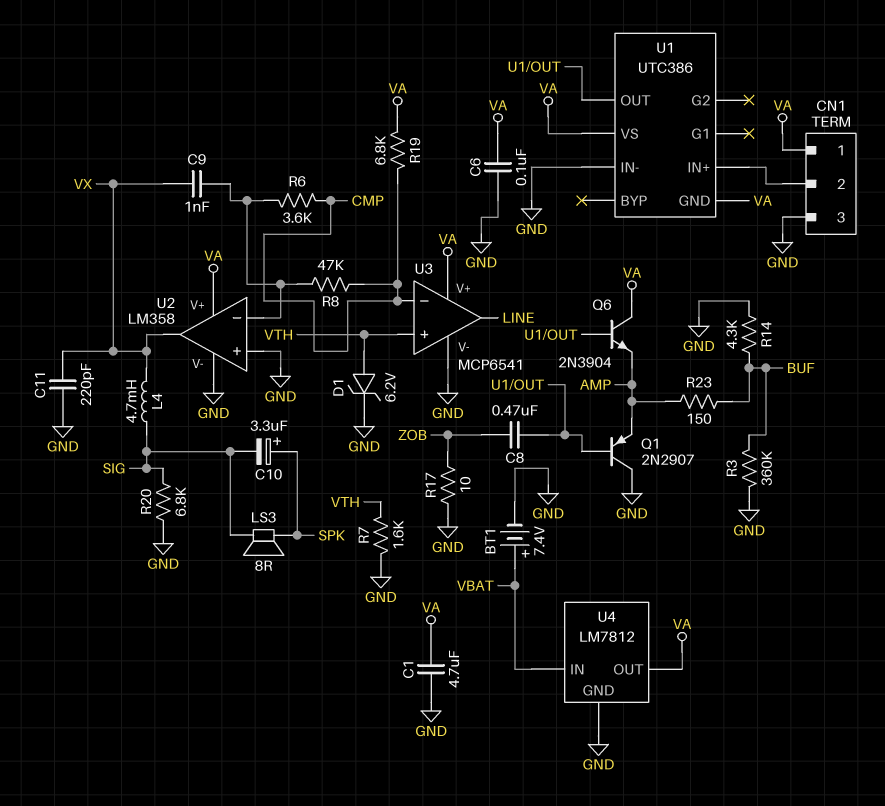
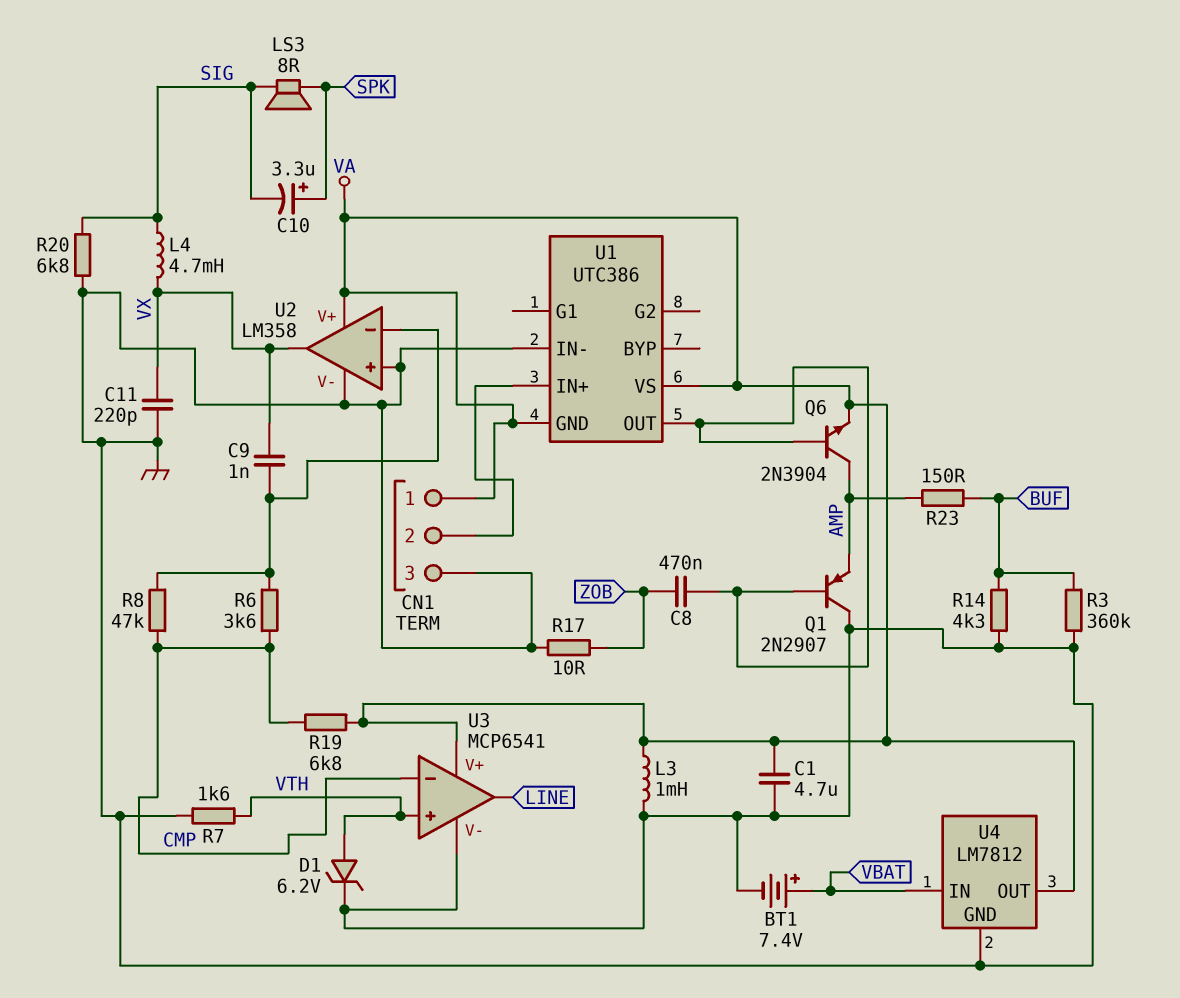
C6: 100nF (GND, VA) -> none
L3: none -> 1mH (GND, VA)
Q6: NPN 2N3904 (B U1/OUT, C VA, E AMP) -> NPN 2N3904 (B U1/OUT, C AMP, E VA)

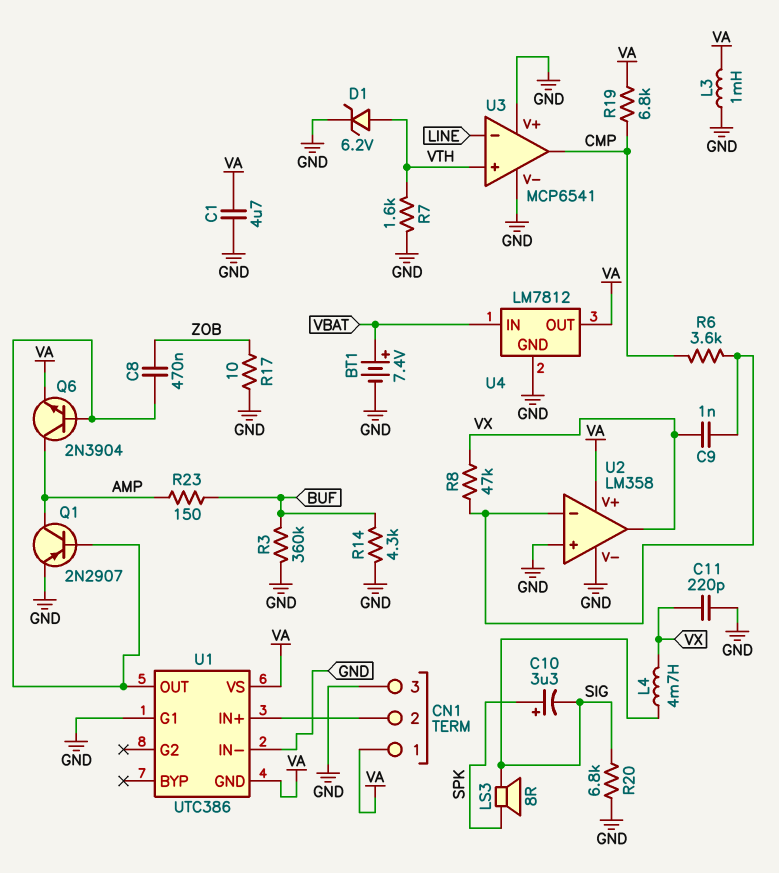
Q1: PNP 2N2907 (B U1/OUT, C GND, E AMP) -> PNP 2N2907 (B U1/OUT, C AMP, E GND)
R8: 47k (CMP, U2/in-) -> 47k (U2/in-, VX)
U1 pin G1: none -> GND
U3 pin V+: VA -> GND
U3 pin in-: CMP -> LINE
U3 pin out: LINE -> CMP

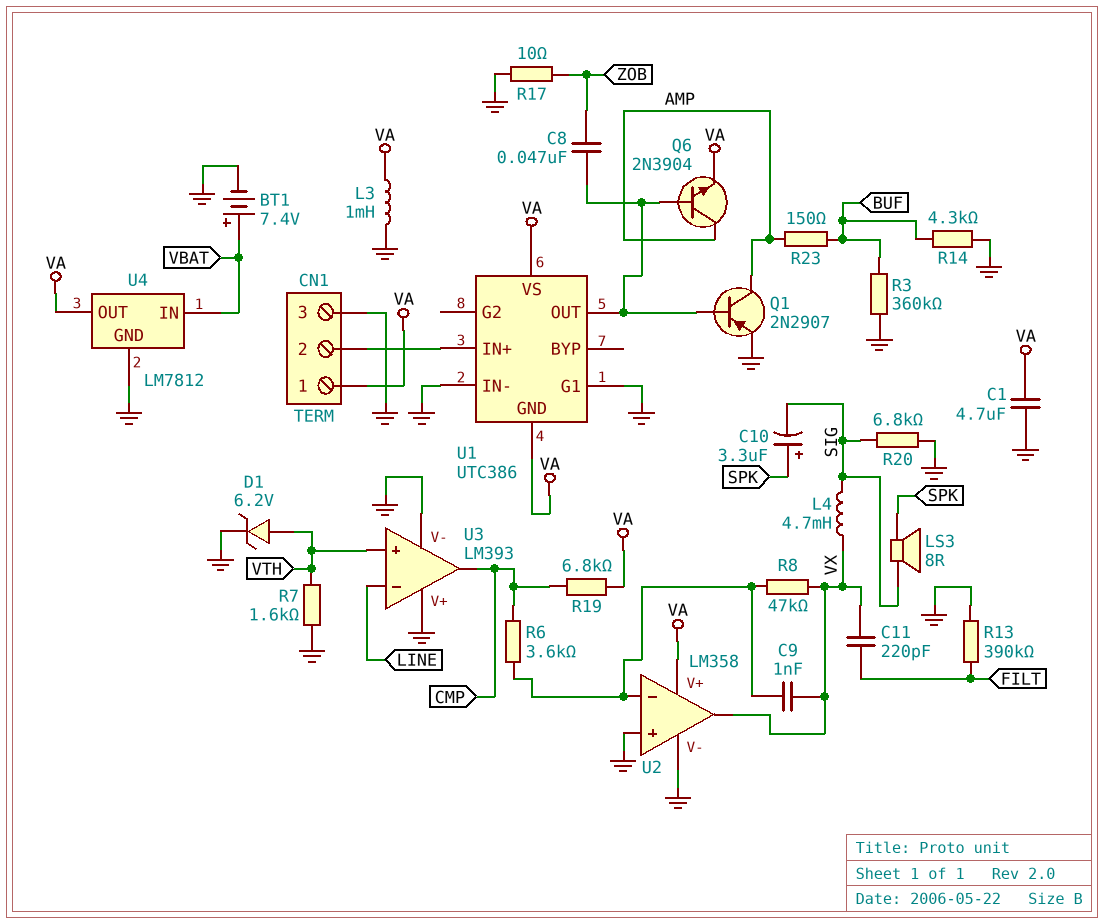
C8: 470nF (U1/OUT, ZOB) -> 47nF (U1/OUT, ZOB)
C11: 220pF (GND, VX) -> 220pF (FILT, VX)
R13: none -> 390k (FILT, GND)
U3: MCP6541 -> LM393

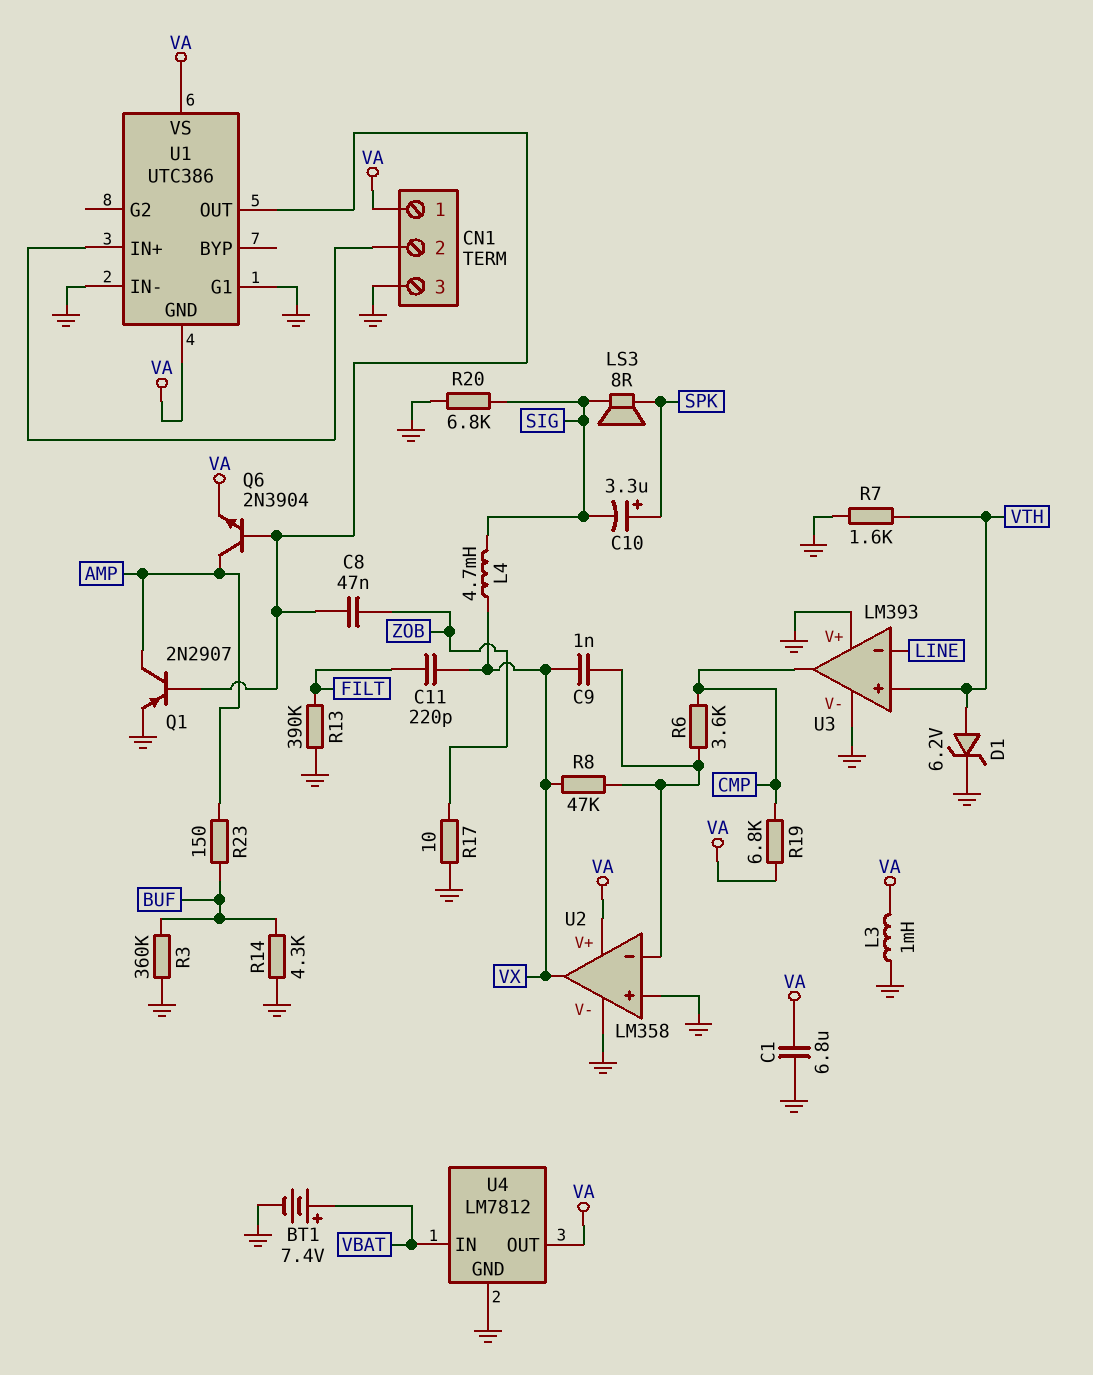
C1: 4.7uF (GND, VA) -> 6.8uF (GND, VA)

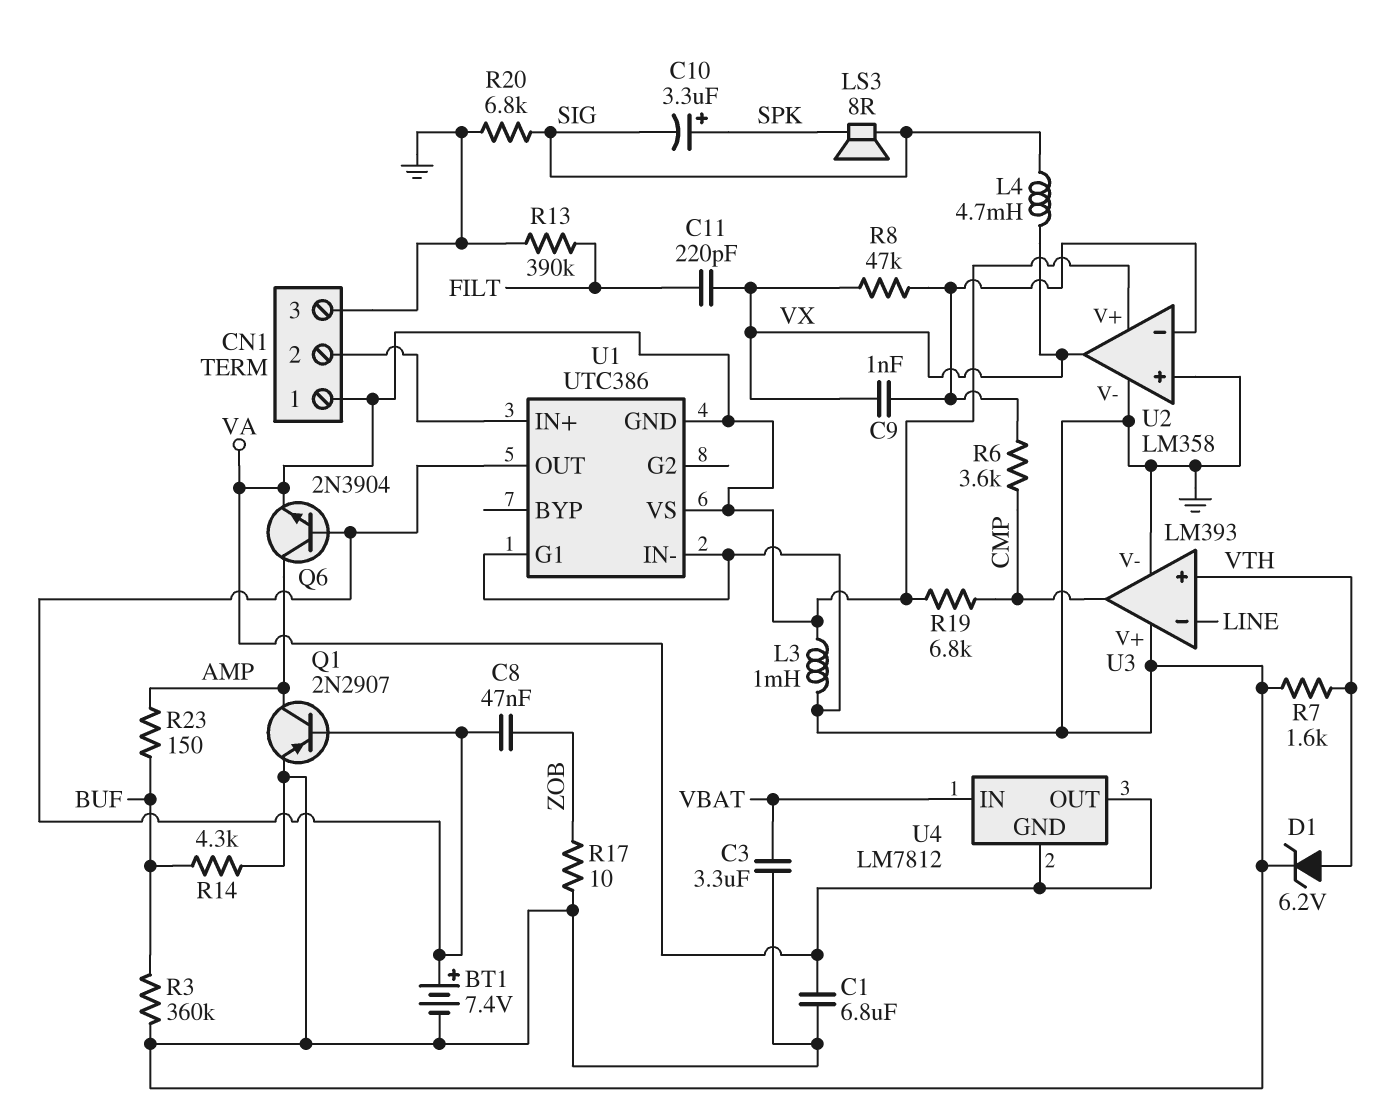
BT1: 7.4V (plus VBAT, minus GND) -> 7.4V (plus U1/OUT, minus GND)
C3: none -> 3.3uF (GND, VBAT)
U4 pin GND: GND -> VA

